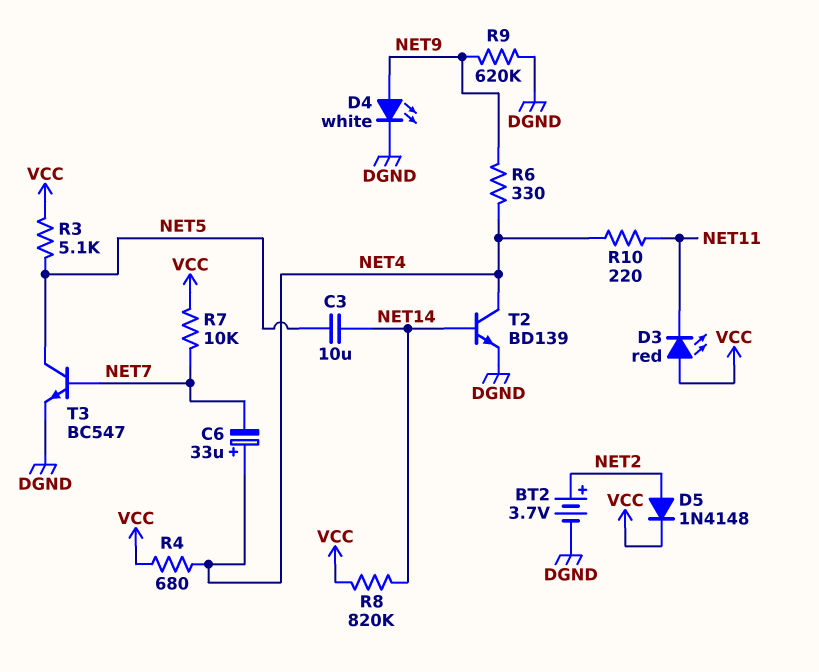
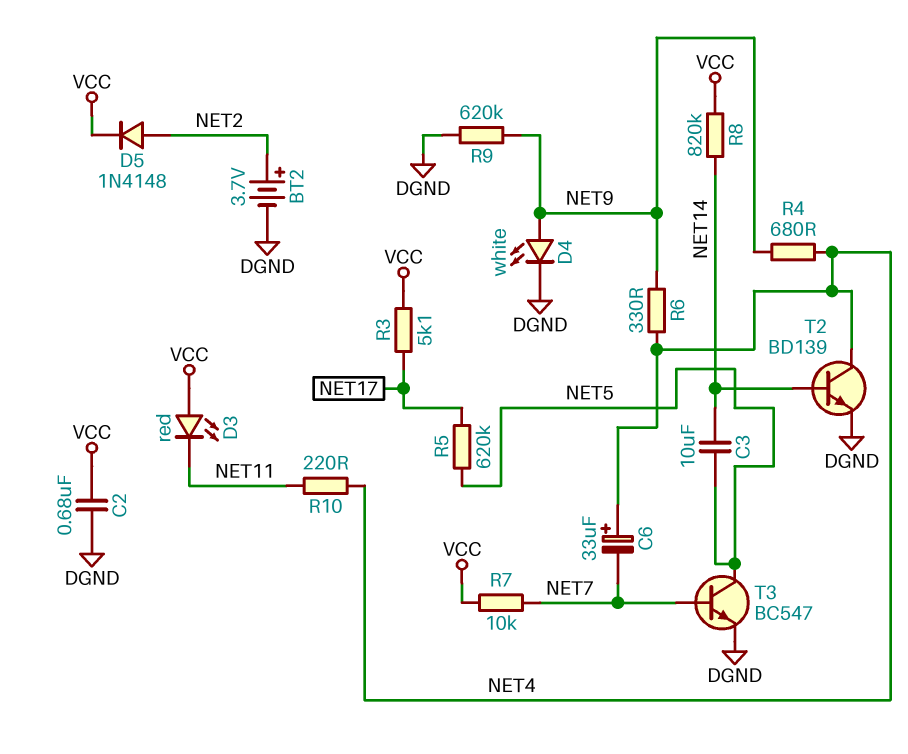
C2: none -> 680nF (DGND, VCC)
R3: 5.1k (NET5, VCC) -> 5.1k (NET17, VCC)
R4: 680 (NET4, VCC) -> 680 (NET4, NET9)
R5: none -> 620k (NET5, NET17)

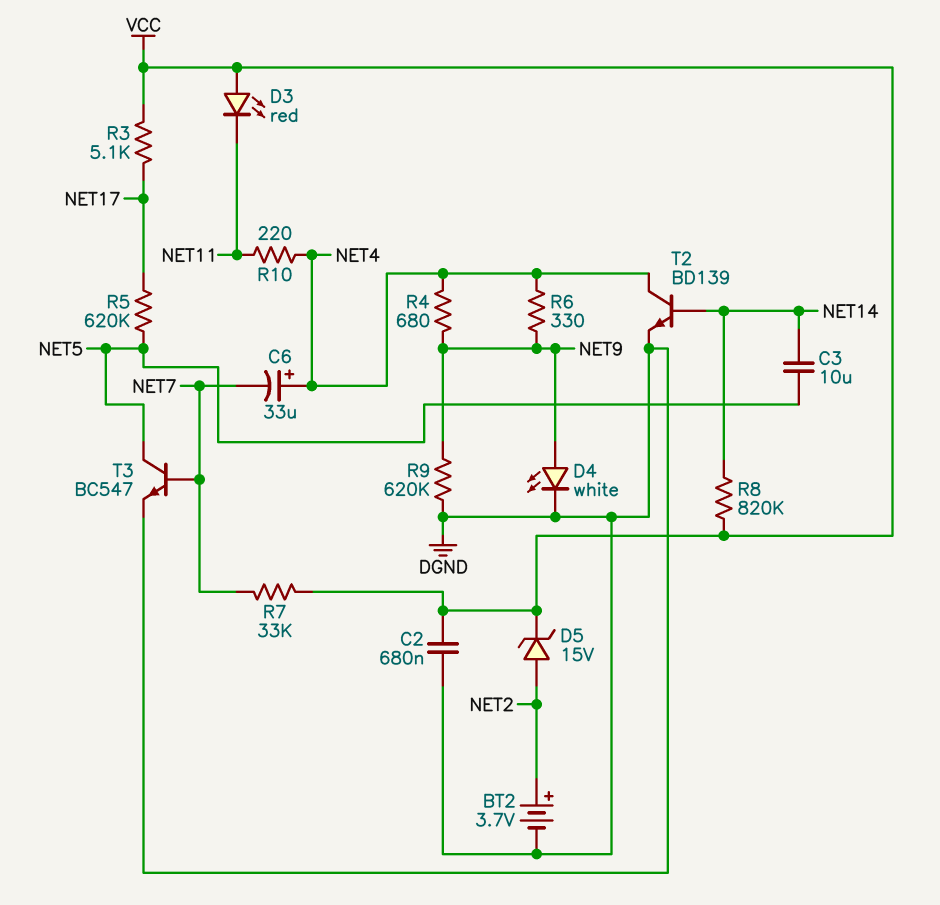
D5: diode 1N4148 (A NET2, K VCC) -> zener 15V (A NET2, K VCC)
R7: 10k (NET7, VCC) -> 33k (NET7, VCC)

